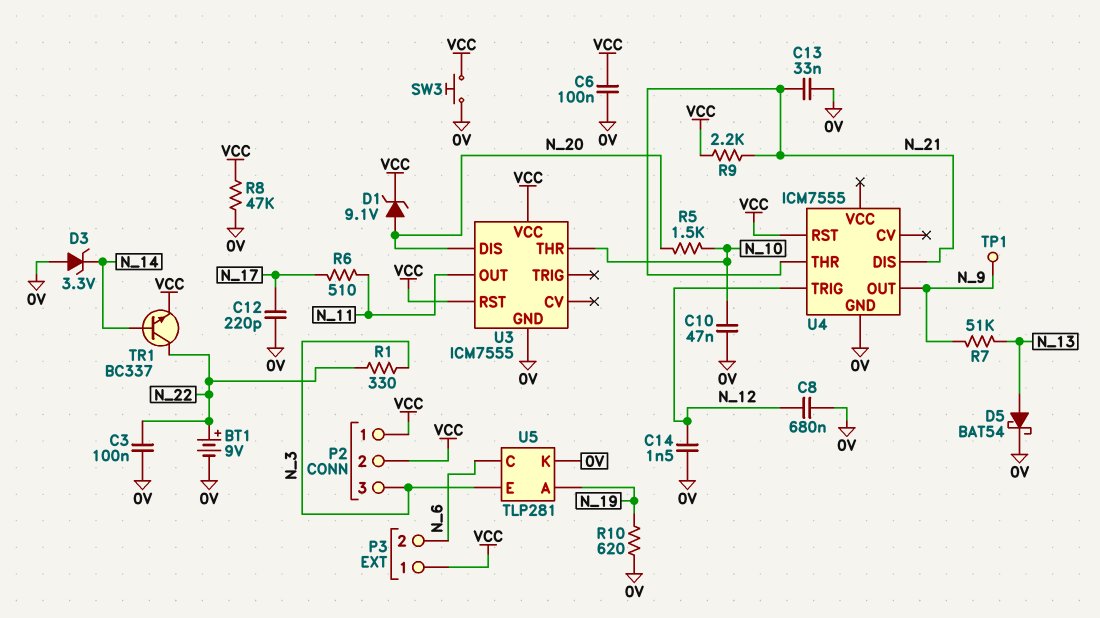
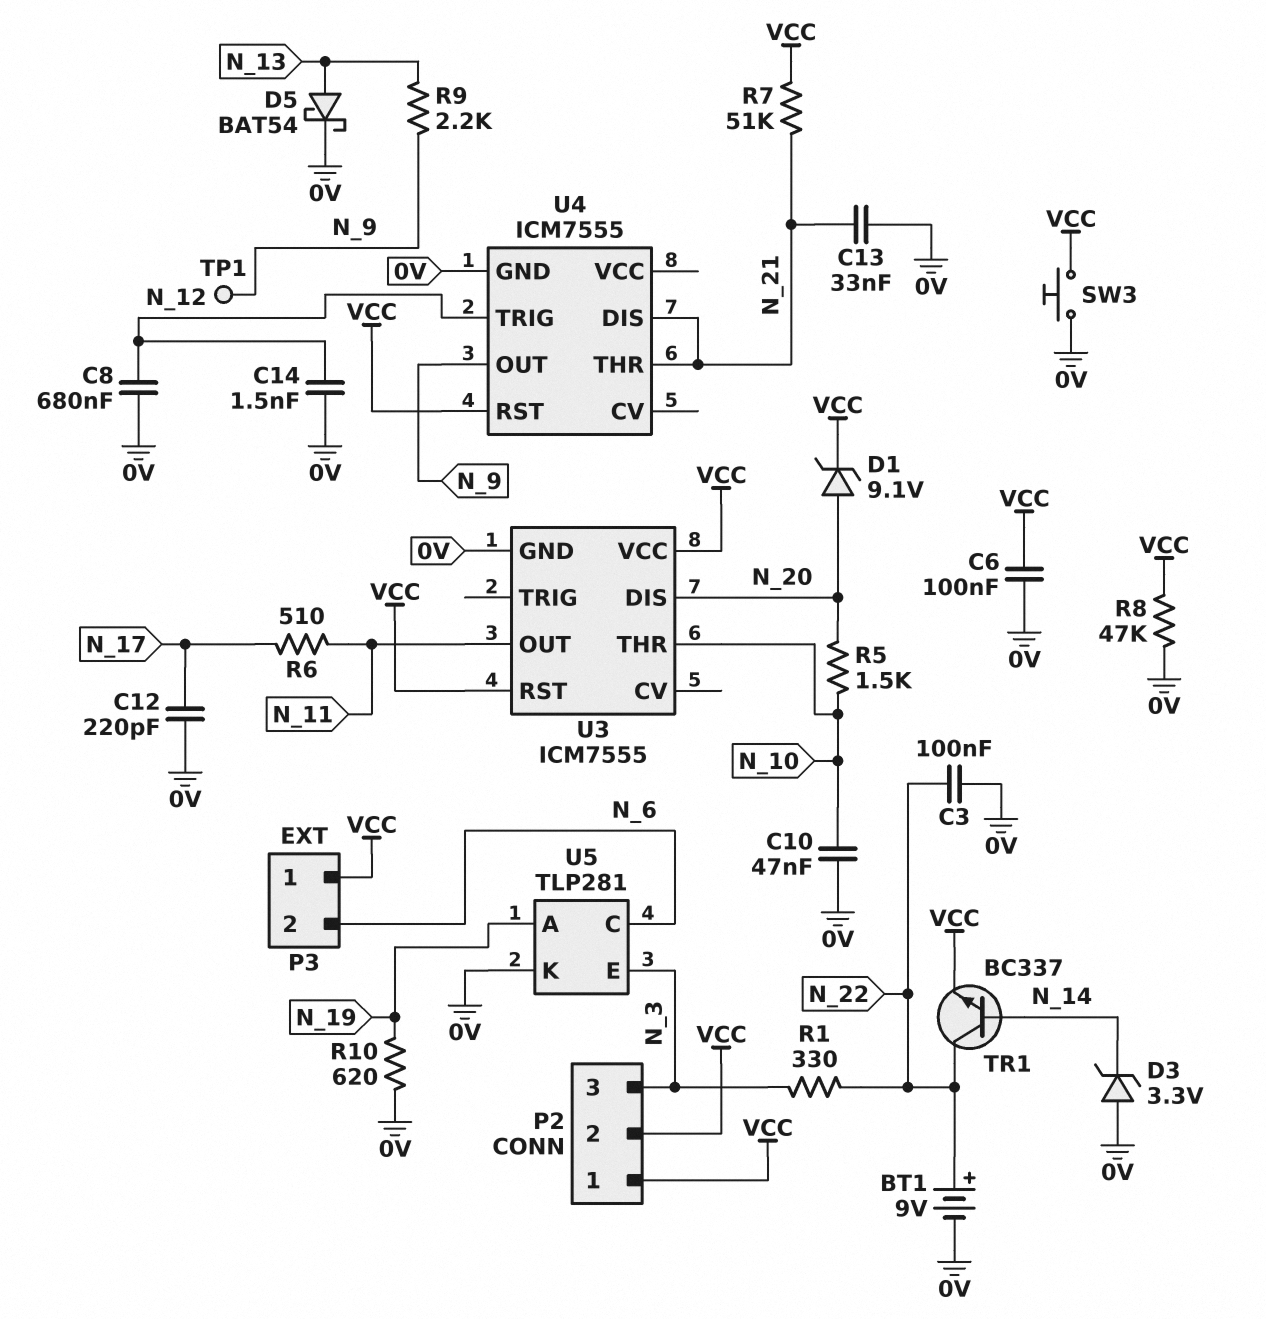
R7: 51k (N_9, N_13) -> 51k (N_21, VCC)
R9: 2.2k (N_21, VCC) -> 2.2k (N_9, N_13)

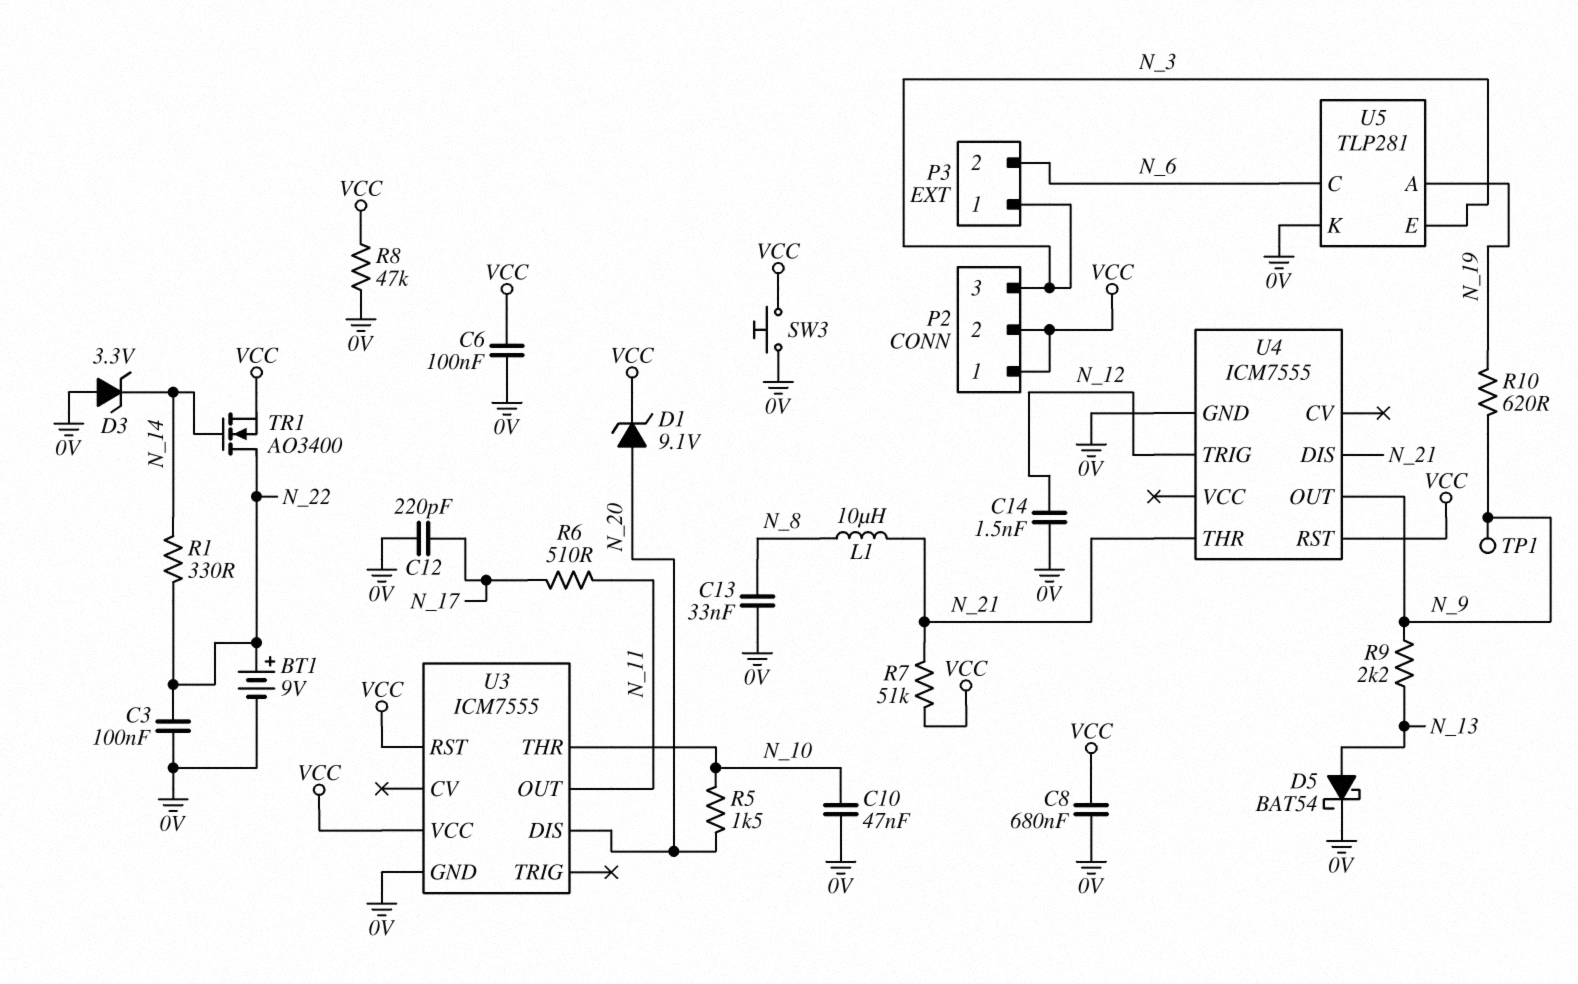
C8: 680nF (0V, N_12) -> 680nF (0V, VCC)
C13: 33nF (0V, N_21) -> 33nF (0V, N_8)
L1: none -> 10uH (N_8, N_21)
P3 pin 1: VCC -> N_3
R1: 330 (N_3, N_22) -> 330 (N_14, N_22)
R10: 620 (0V, N_19) -> 620 (N_9, N_19)
TR1: NPN BC337 (B N_14, C N_22, E VCC) -> NMOS AO3400 (G N_14, D N_22, S VCC)

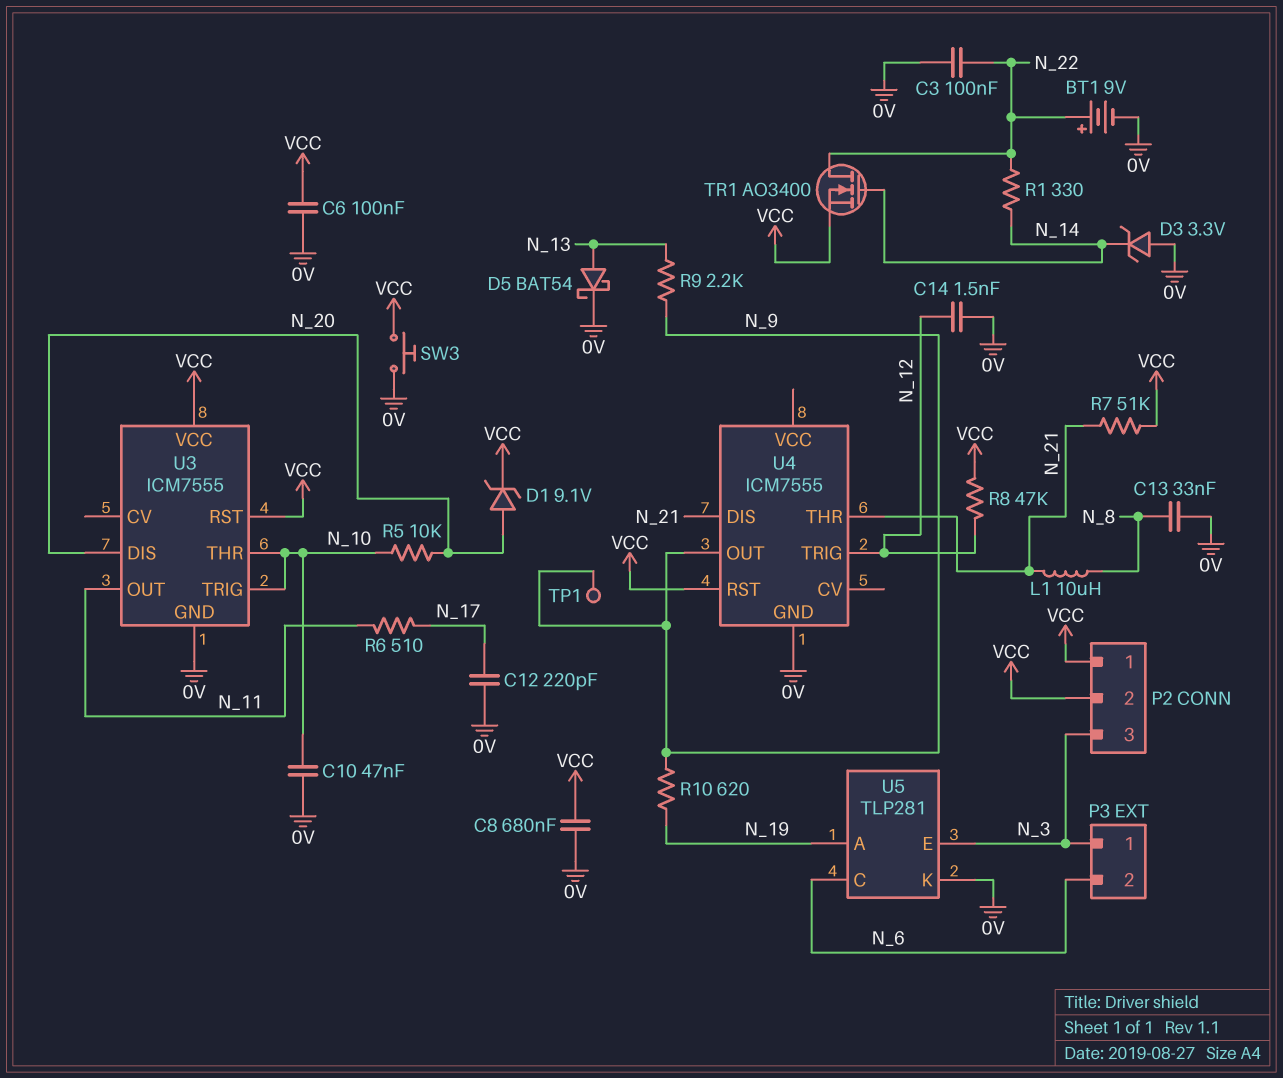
R5: 1.5k (N_10, N_20) -> 10k (N_10, N_20)
R8: 47k (0V, VCC) -> 47k (N_12, VCC)
U3 pin TRIG: none -> N_10

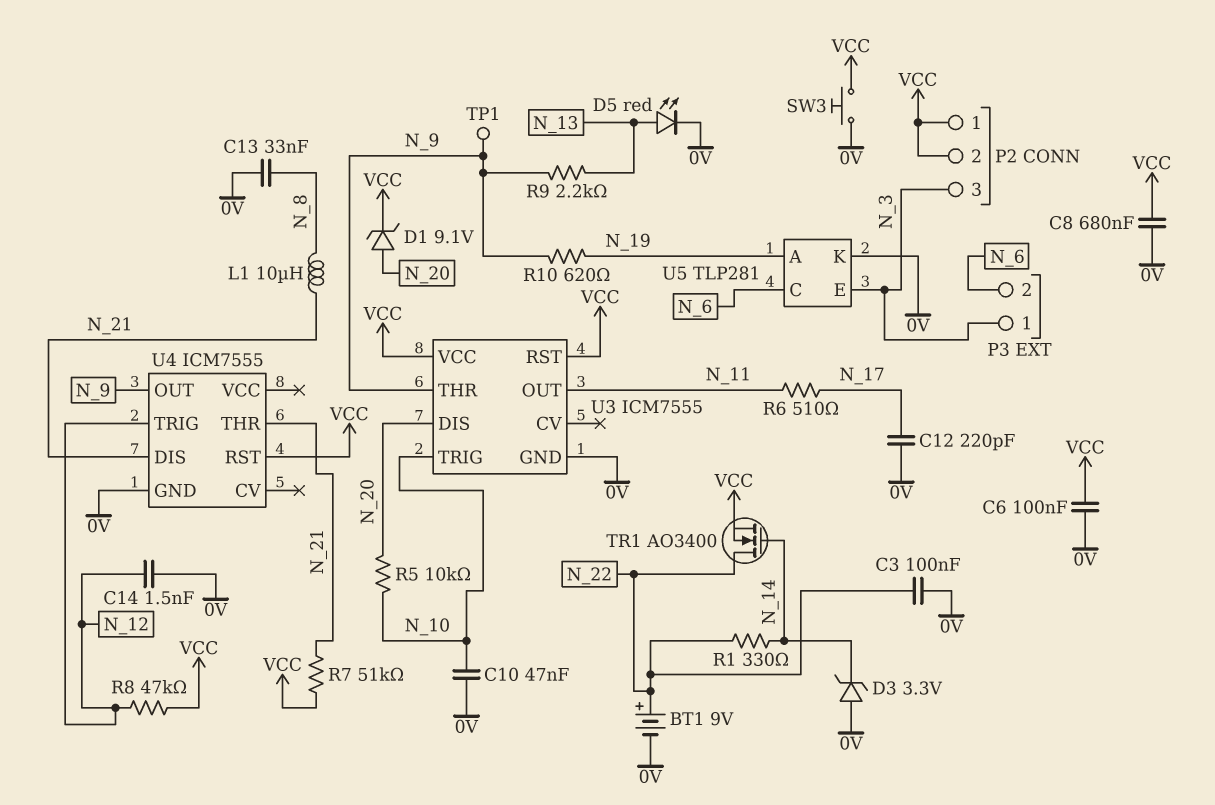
D5: schottky BAT54 (A N_13, K 0V) -> LED red (A N_13, K 0V)
U3 pin THR: N_10 -> N_9

